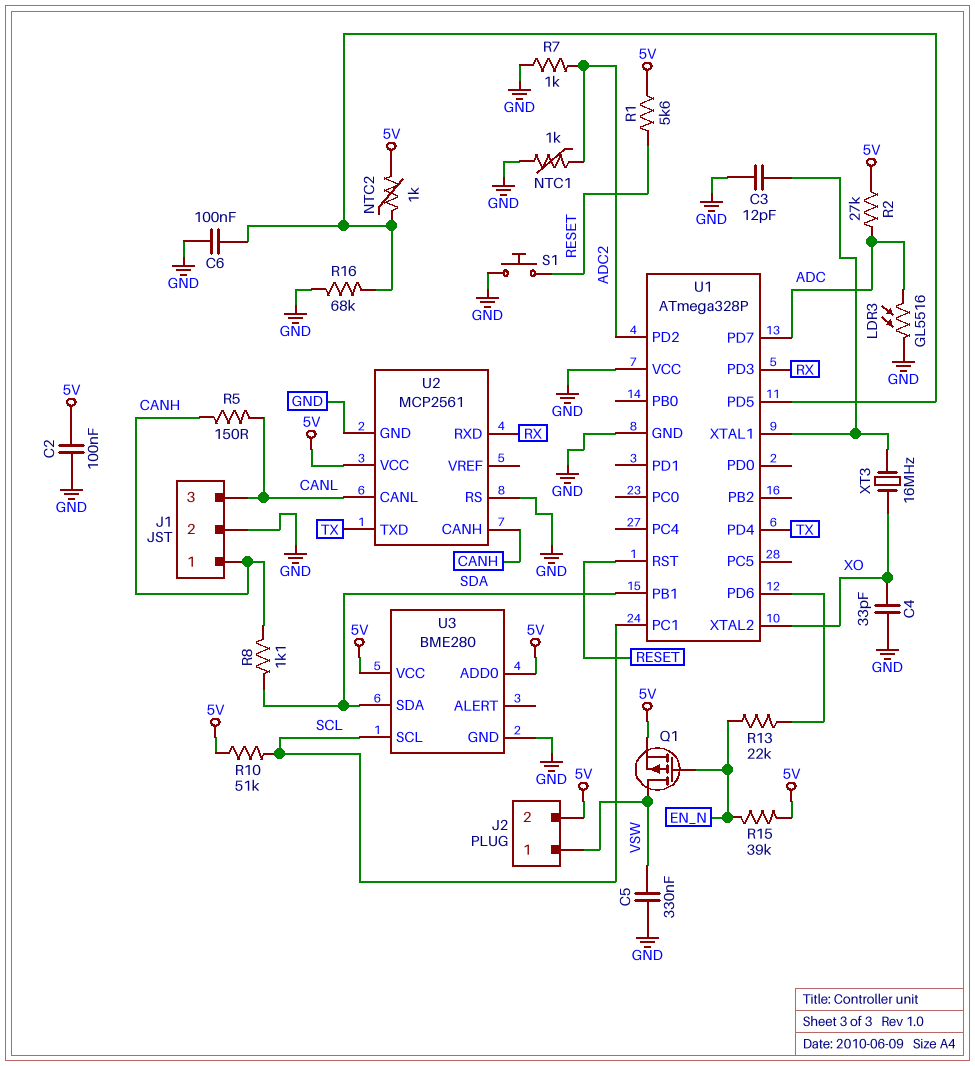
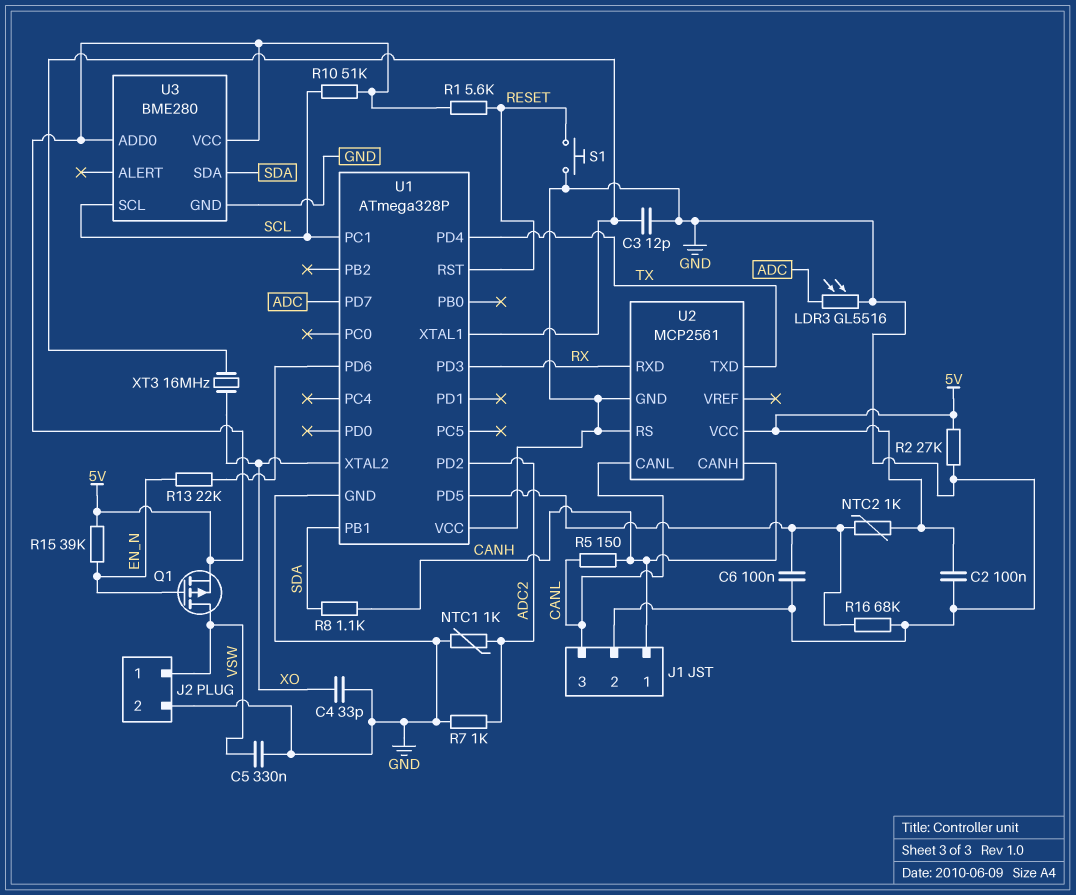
J2 pin 2: 5V -> GND
R2: 27k (5V, ADC) -> 27k (5V, GND)

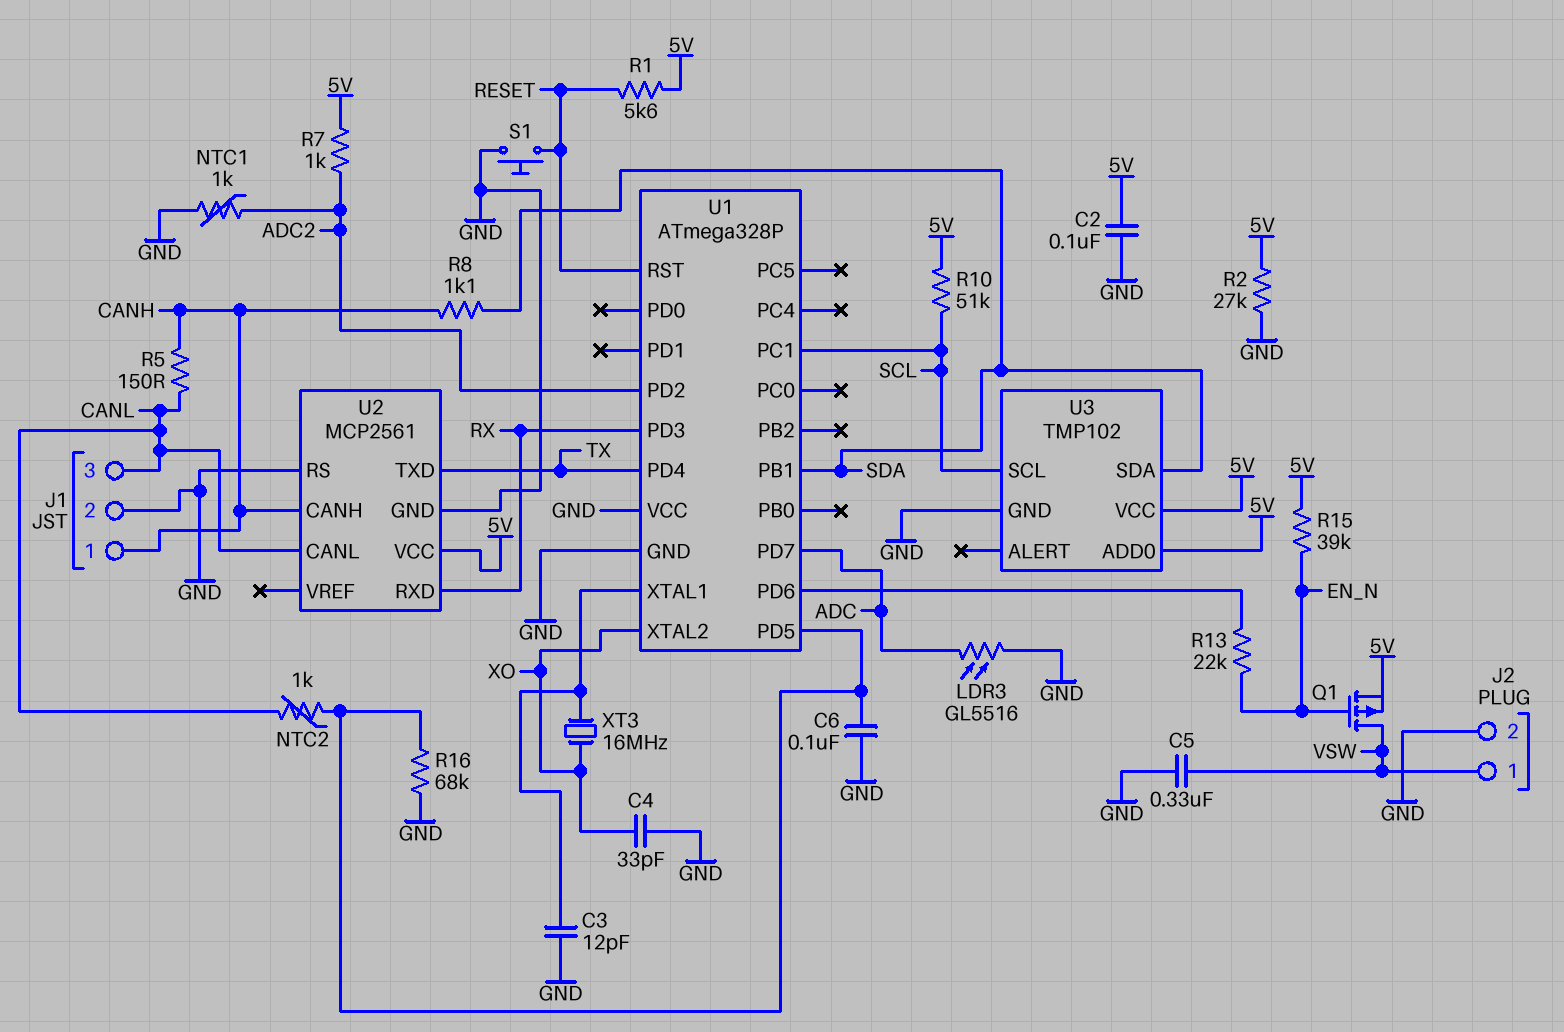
NTC2: 1k (5V, U1/PD5) -> 1k (CANL, U1/PD5)
R7: 1k (ADC2, GND) -> 1k (5V, ADC2)
U3: BME280 -> TMP102

